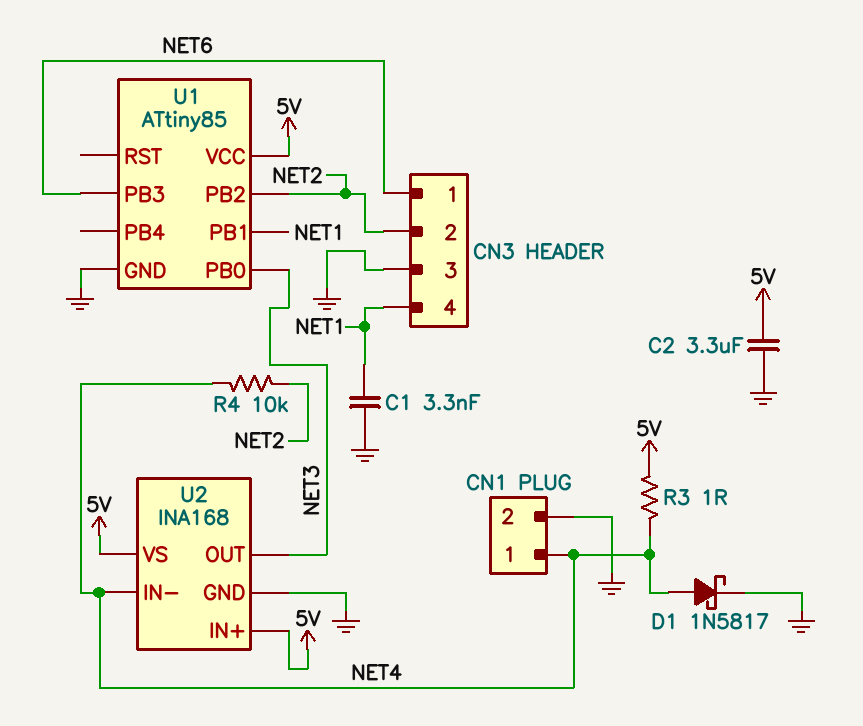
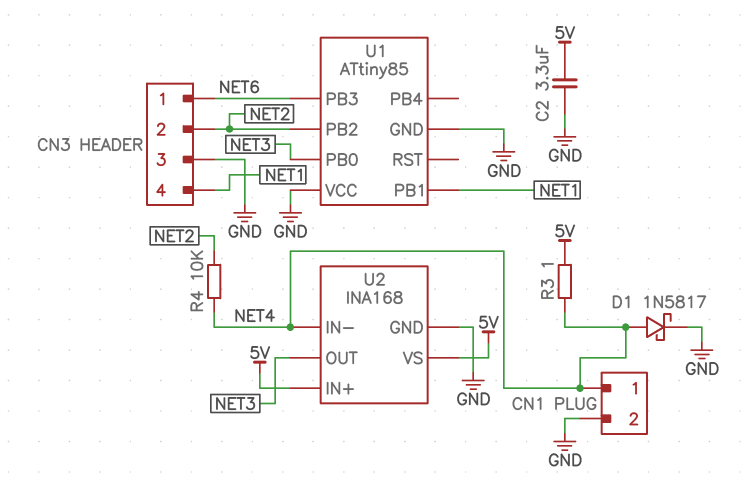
C1: 3.3nF (GND, NET1) -> none
U1 pin VCC: 5V -> GND

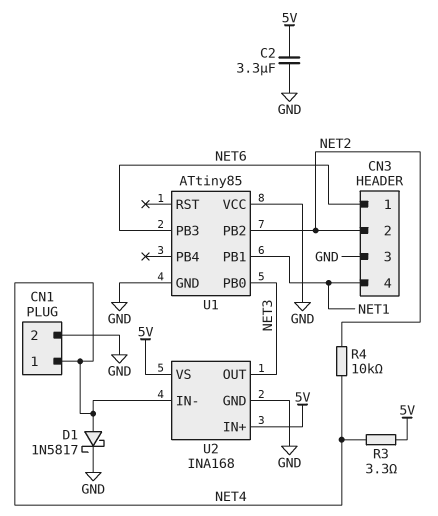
R3: 1 (5V, NET4) -> 3.3 (5V, NET4)

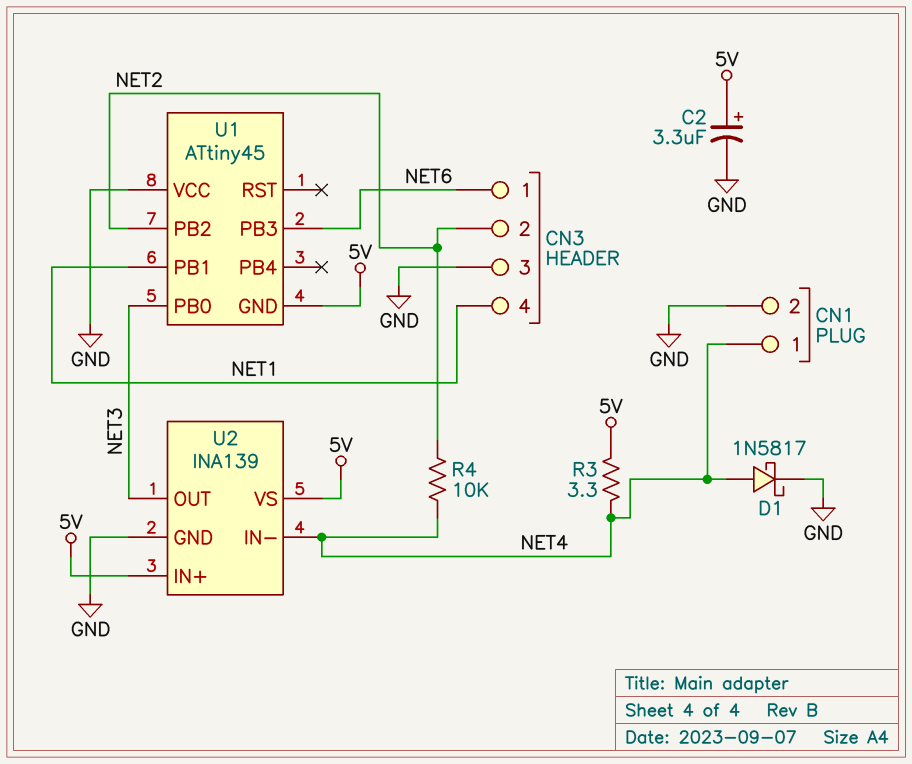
C2: 3.3uF (5V, GND) -> 3.3uF (plus 5V, minus GND)
U1: ATtiny85 -> ATtiny45
U1 pin GND: GND -> 5V
U2: INA168 -> INA139

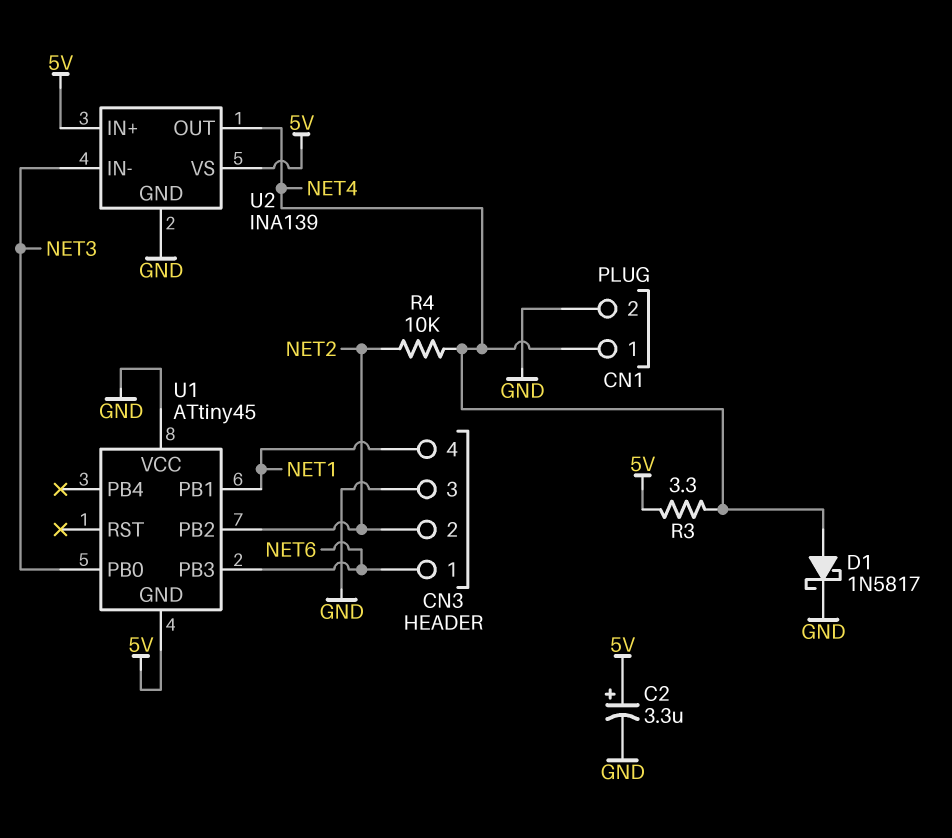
U2 pin IN-: NET4 -> NET3
U2 pin OUT: NET3 -> NET4

